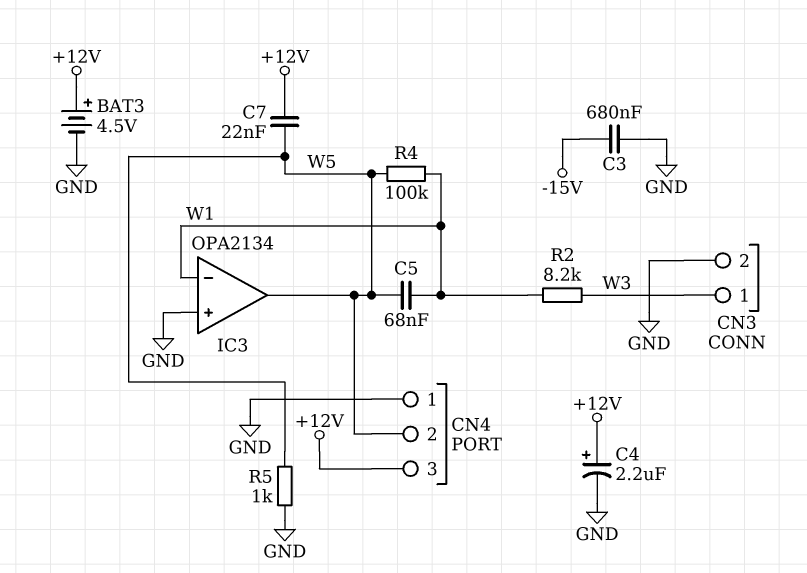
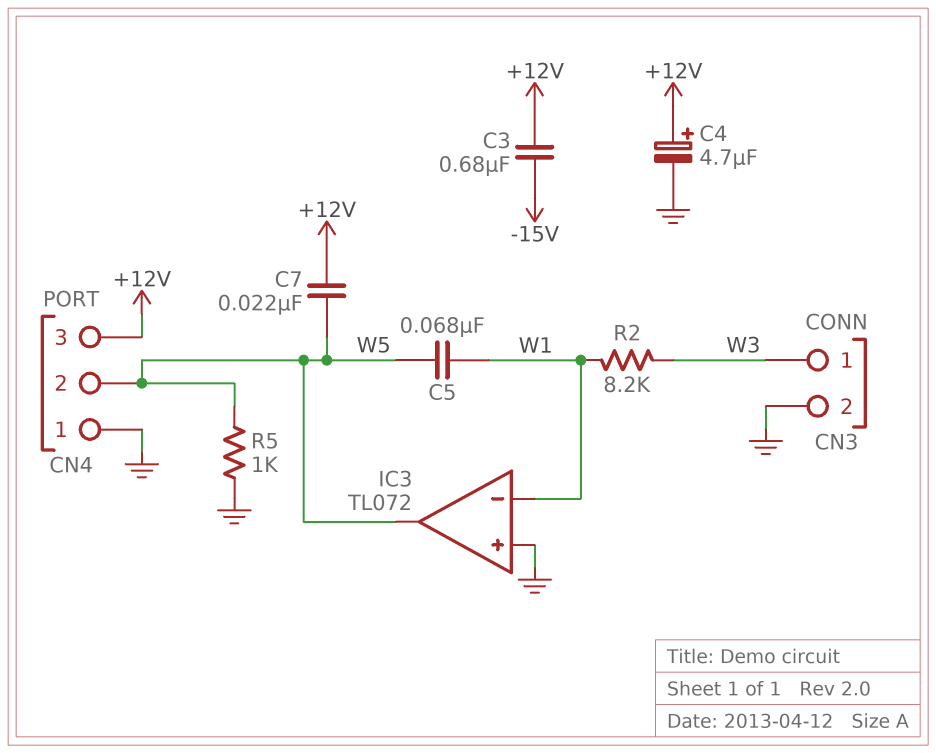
BAT3: 4.5V (plus +12V, minus GND) -> none
C3: 680nF (-15V, GND) -> 680nF (+12V, -15V)
C4: 2.2uF (plus +12V, minus GND) -> 4.7uF (plus +12V, minus GND)
IC3: OPA2134 -> TL072
R4: 100k (W1, W5) -> none

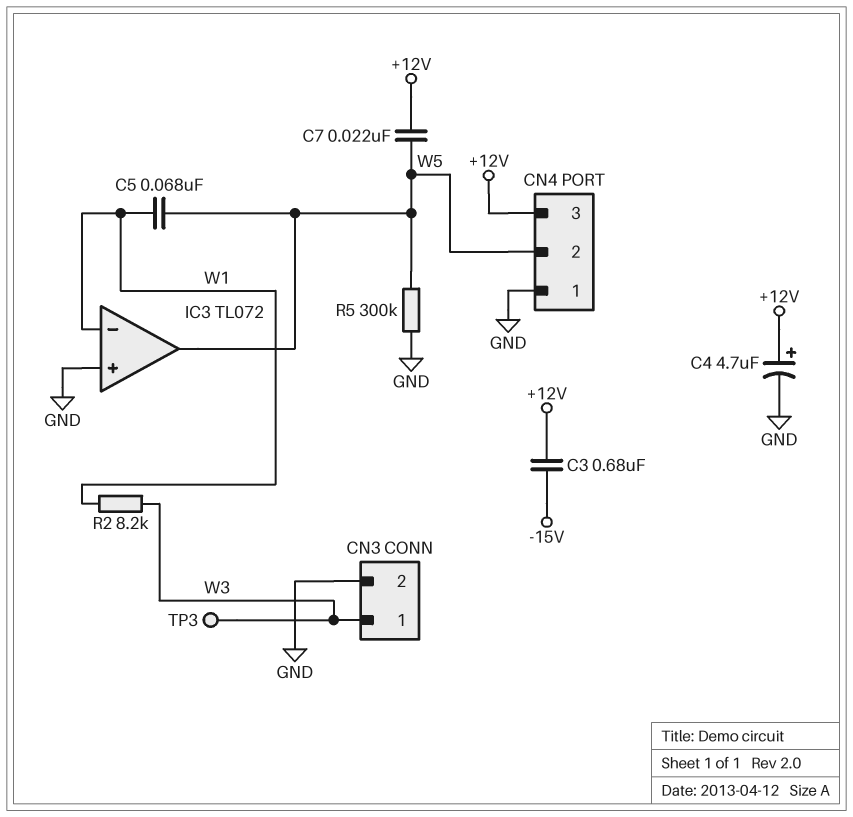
R5: 1k (GND, W5) -> 300k (GND, W5)
TP3: none -> test point (W3)

